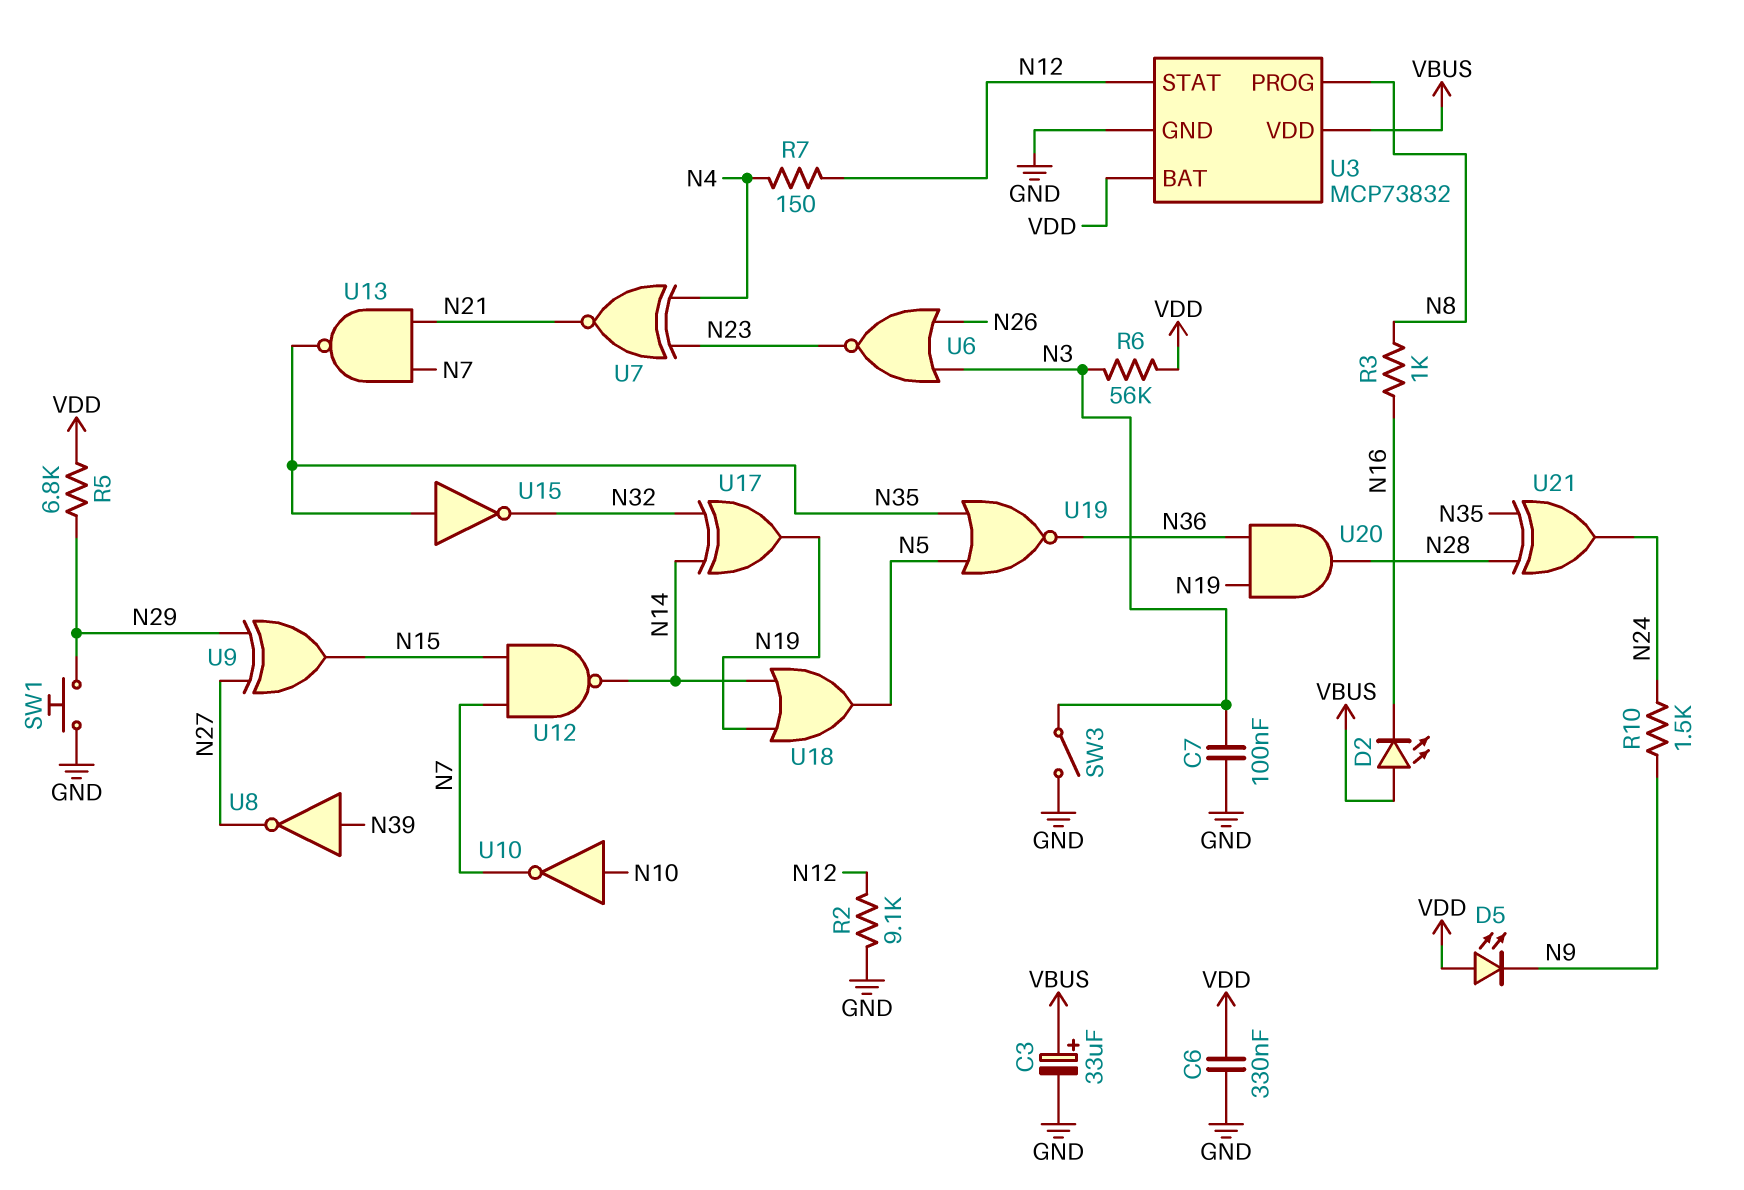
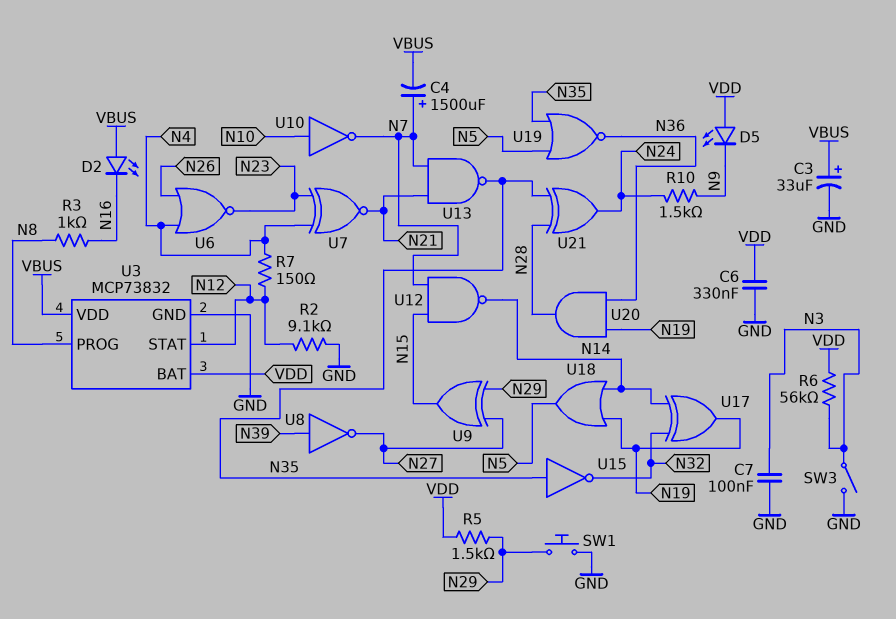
C4: none -> 1500uF (plus N7, minus VBUS)
R5: 6.8k (N29, VDD) -> 1.5k (N29, VDD)
U6: NOR (in N3, in N26, out N23) -> NOR (in N4, in N26, out N23)

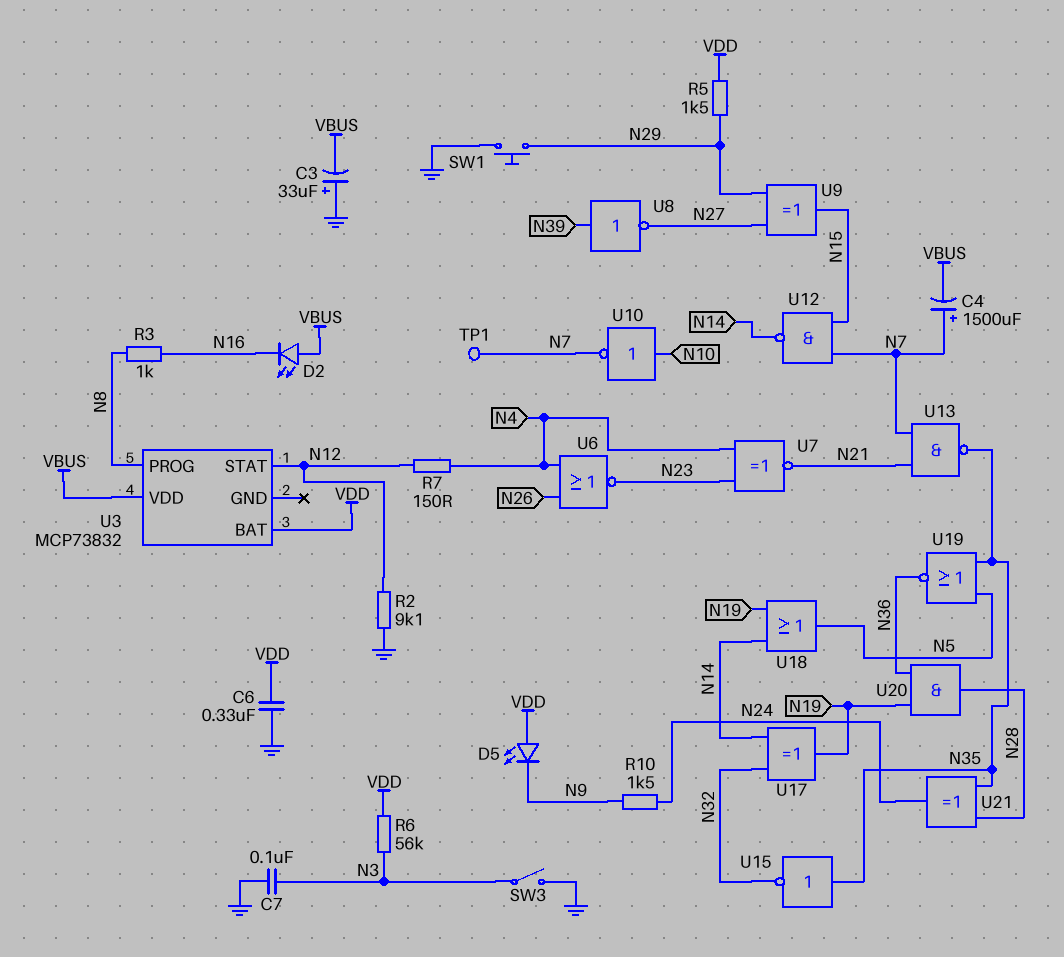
C3: 33uF (plus VBUS, minus GND) -> 33uF (plus GND, minus VBUS)
TP1: none -> test point (N7)
U3 pin GND: GND -> none

